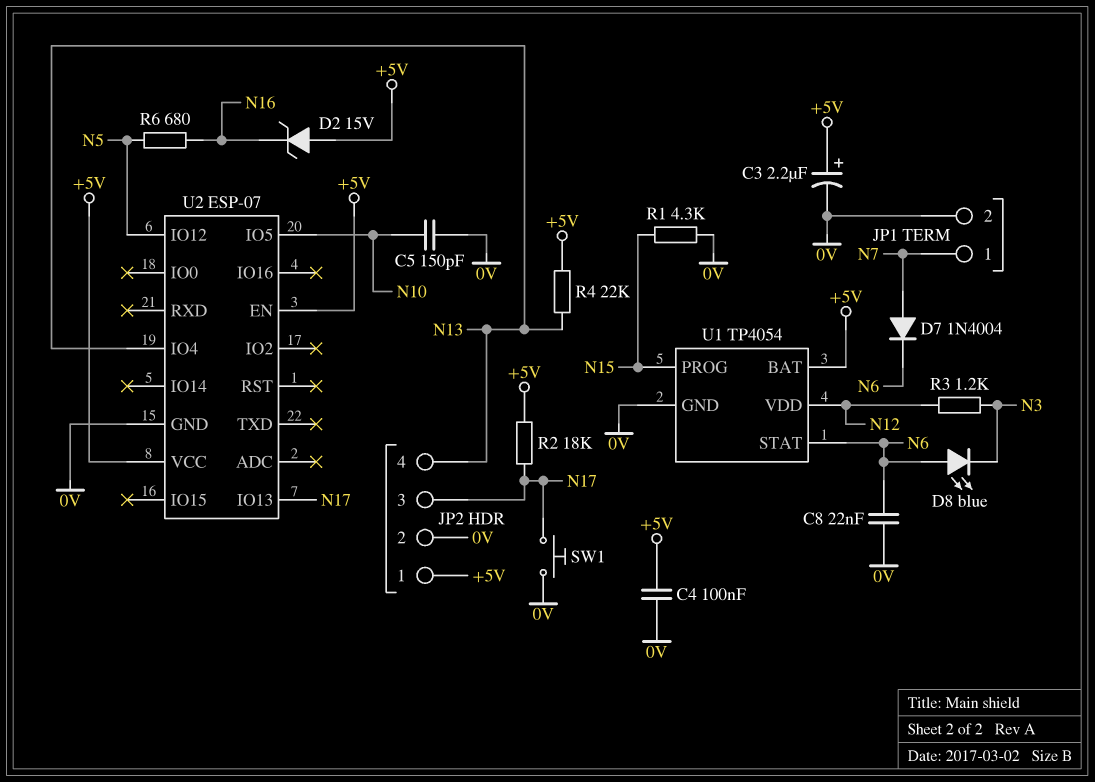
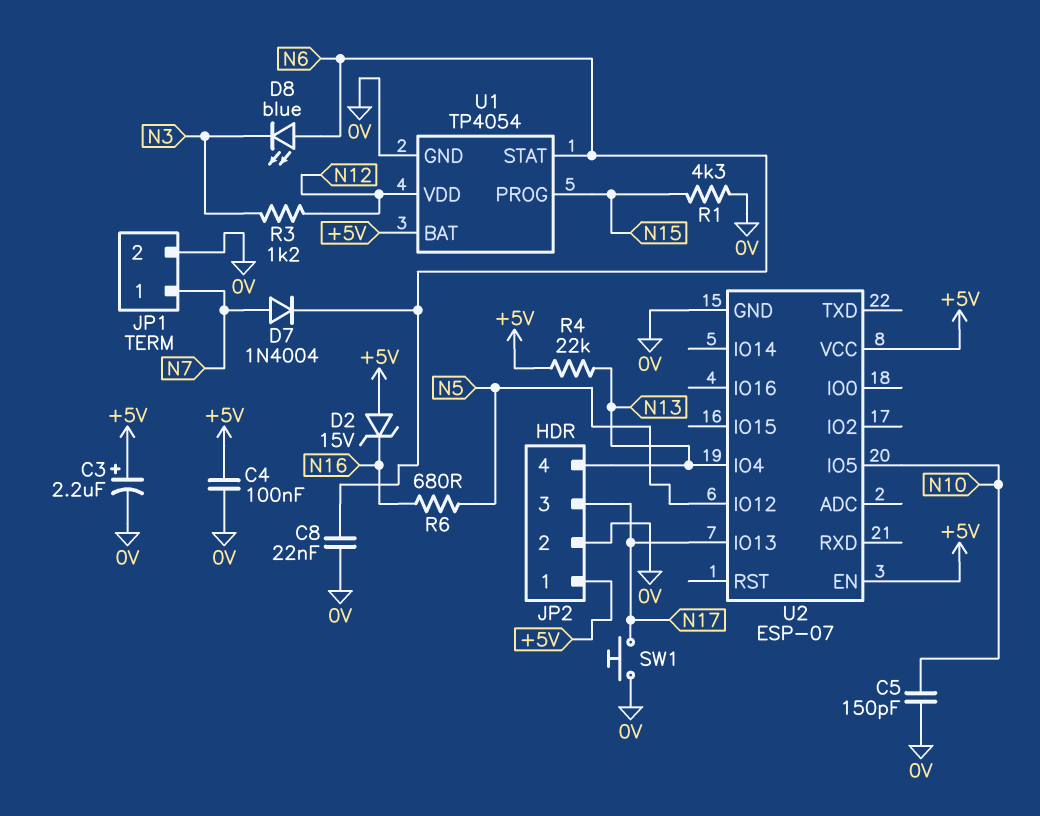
R2: 18k (+5V, N17) -> none

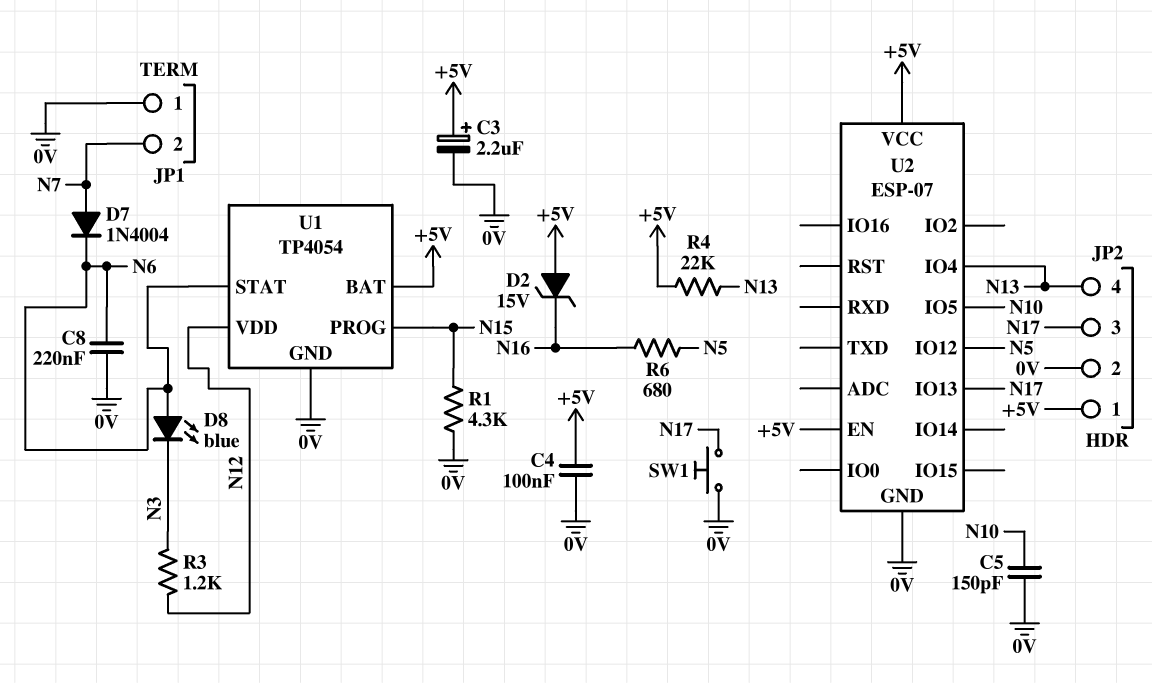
C8: 22nF (0V, N6) -> 220nF (0V, N6)
JP1 pin 1: N7 -> 0V
JP1 pin 2: 0V -> N7

